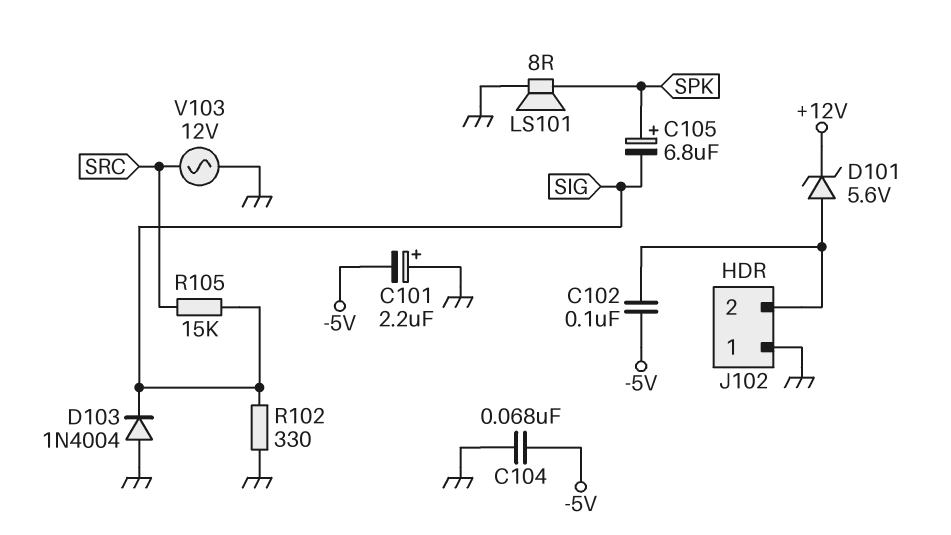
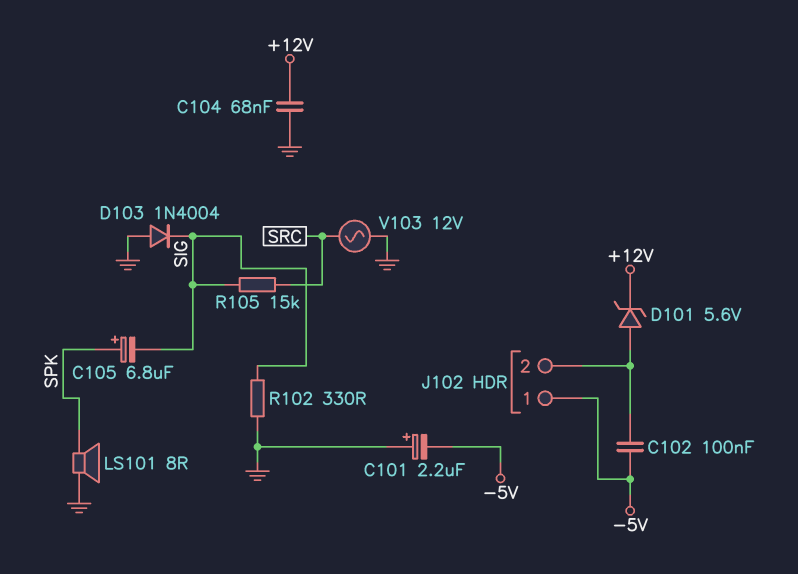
C104: 68nF (-5V, GND) -> 68nF (+12V, GND)
J102 pin 1: GND -> -5V

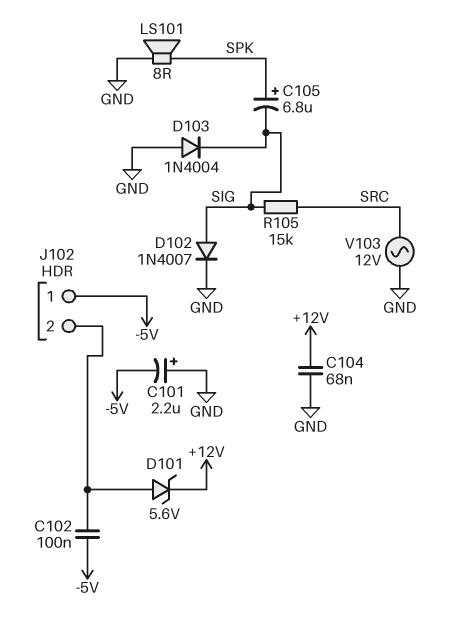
D102: none -> diode 1N4007 (A SIG, K GND)
R102: 330 (GND, SIG) -> none

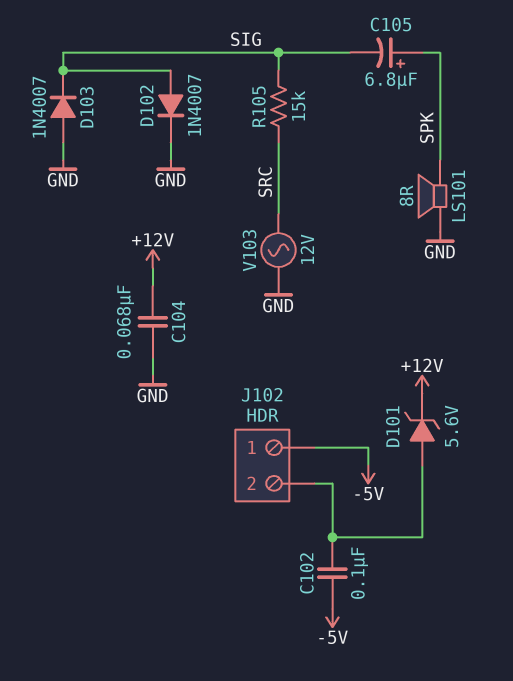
C101: 2.2uF (plus GND, minus -5V) -> none
D103: diode 1N4004 (A GND, K SIG) -> diode 1N4007 (A GND, K SIG)

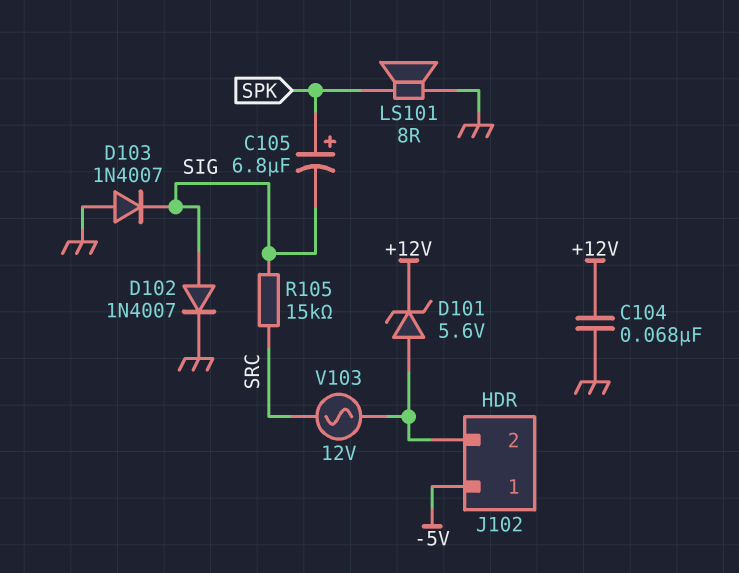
C102: 100nF (-5V, J102/2) -> none
V103: AC 12V (GND, SRC) -> AC 12V (J102/2, SRC)

